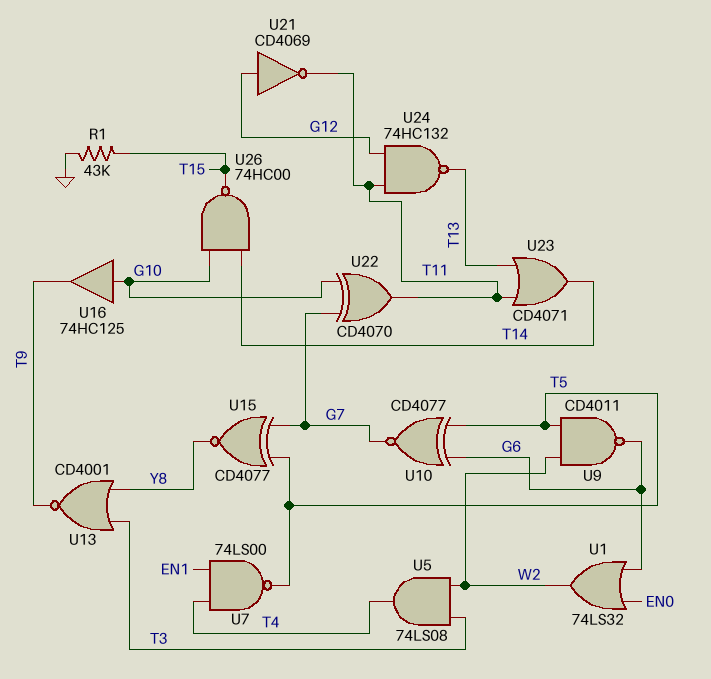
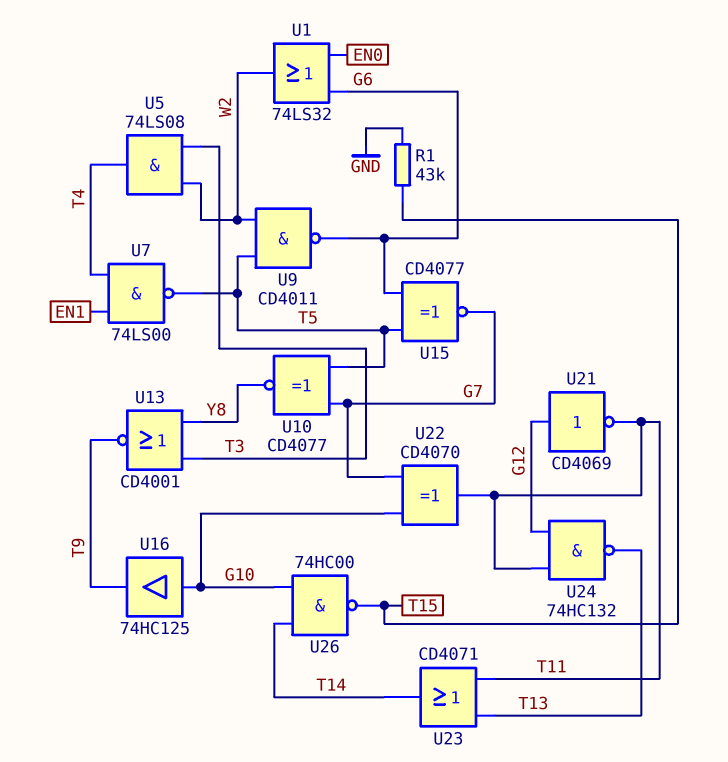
U10: XNOR CD4077 (in G6, in T5, out G7) -> XNOR CD4077 (in G7, in T5, out Y8)
U15: XNOR CD4077 (in G7, in T5, out Y8) -> XNOR CD4077 (in G6, in T5, out G7)

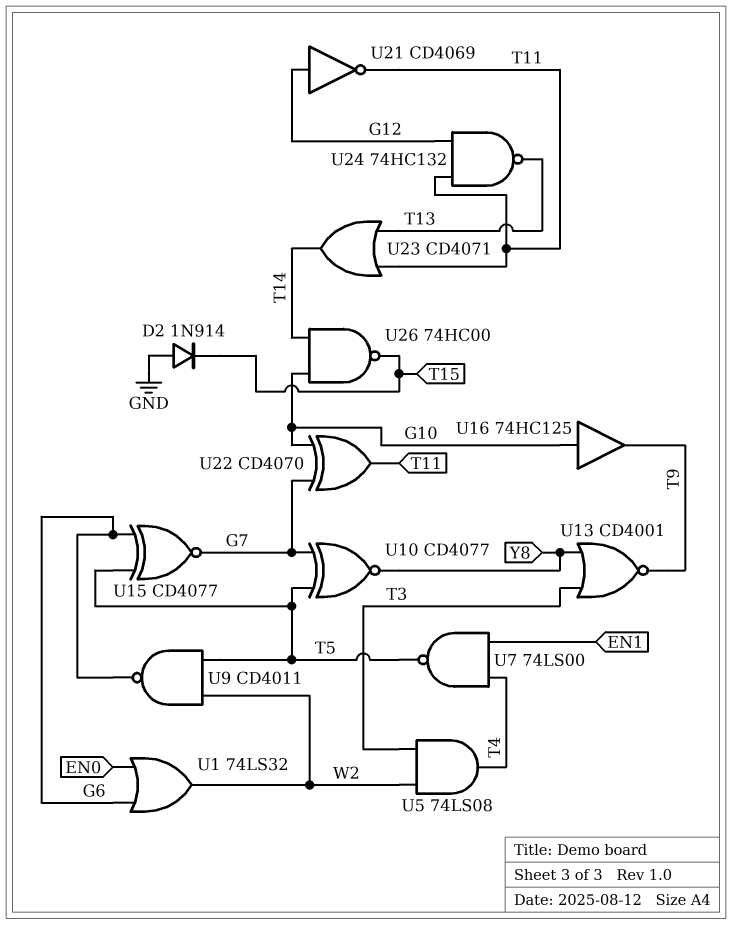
D2: none -> diode 1N914 (A GND, K T15)
R1: 43k (GND, T15) -> none

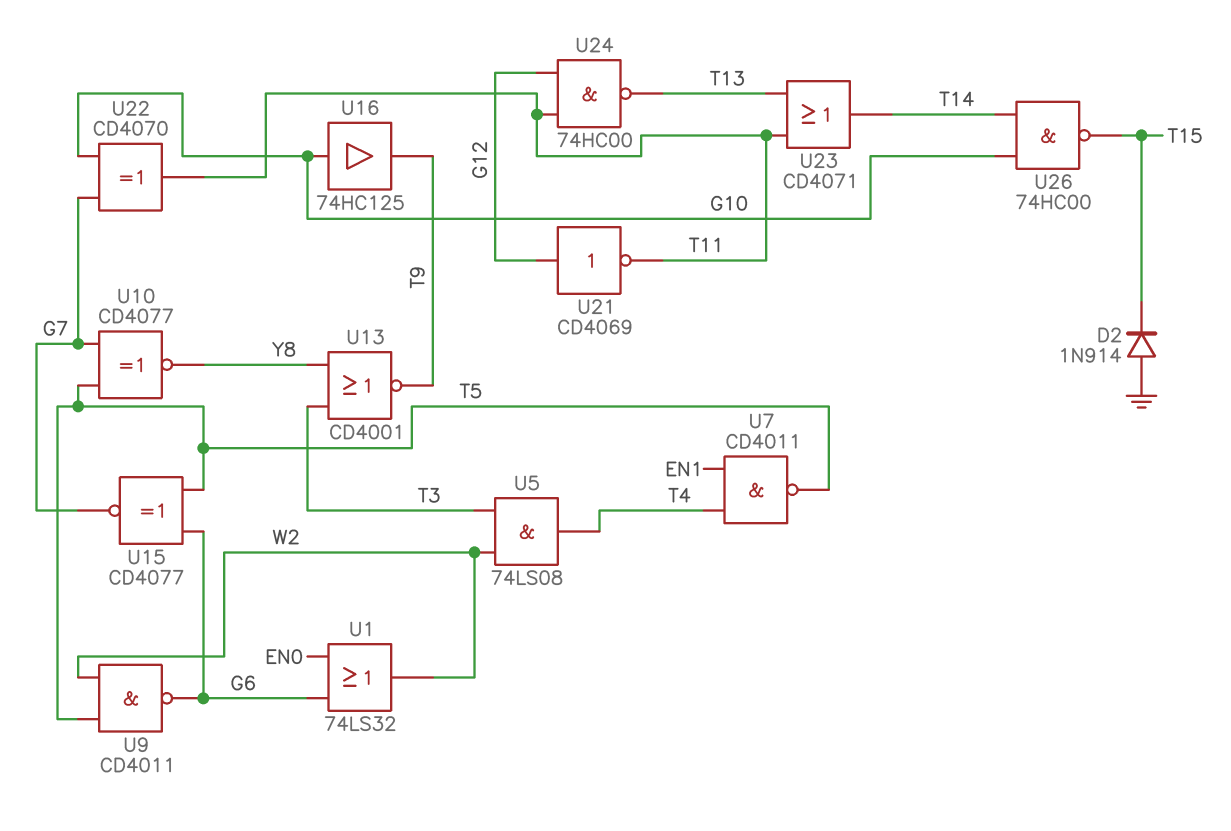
U7: NAND 74LS00 (in EN1, in T4, out T5) -> NAND CD4011 (in EN1, in T4, out T5)
U24: NAND 74HC132 (in G12, in T11, out T13) -> NAND 74HC00 (in G12, in T11, out T13)

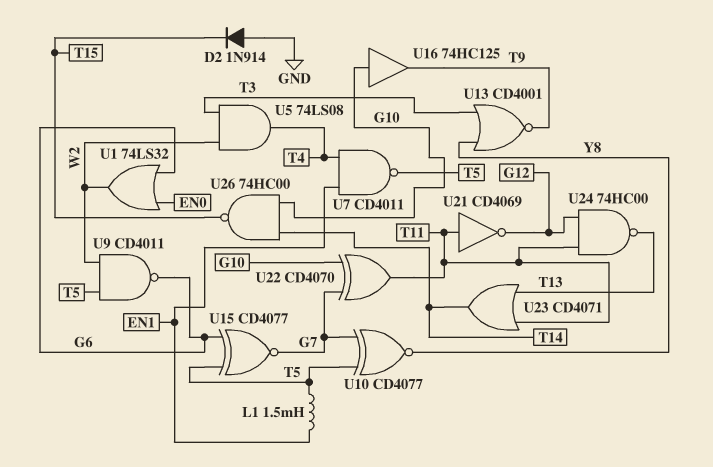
L1: none -> 1.5mH (EN1, T5)
U21: NOT CD4069 (in G12, out T11) -> NOT CD4069 (in T11, out G12)

